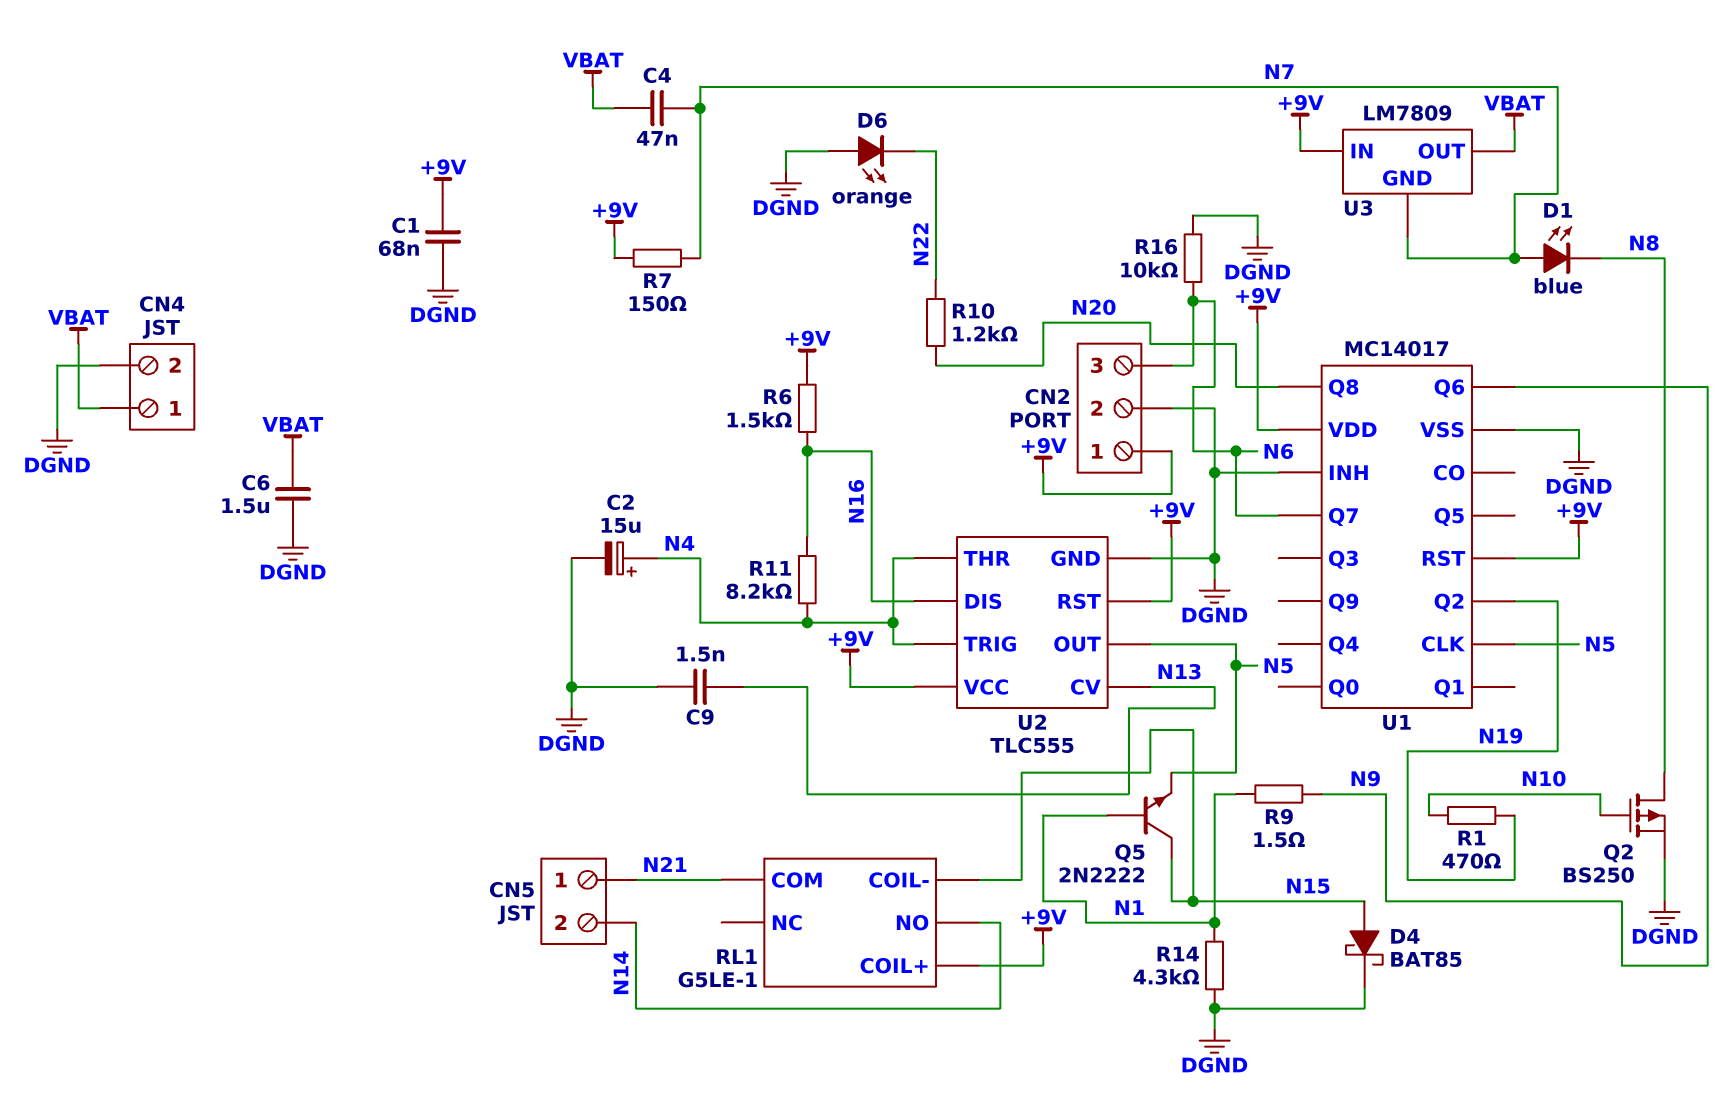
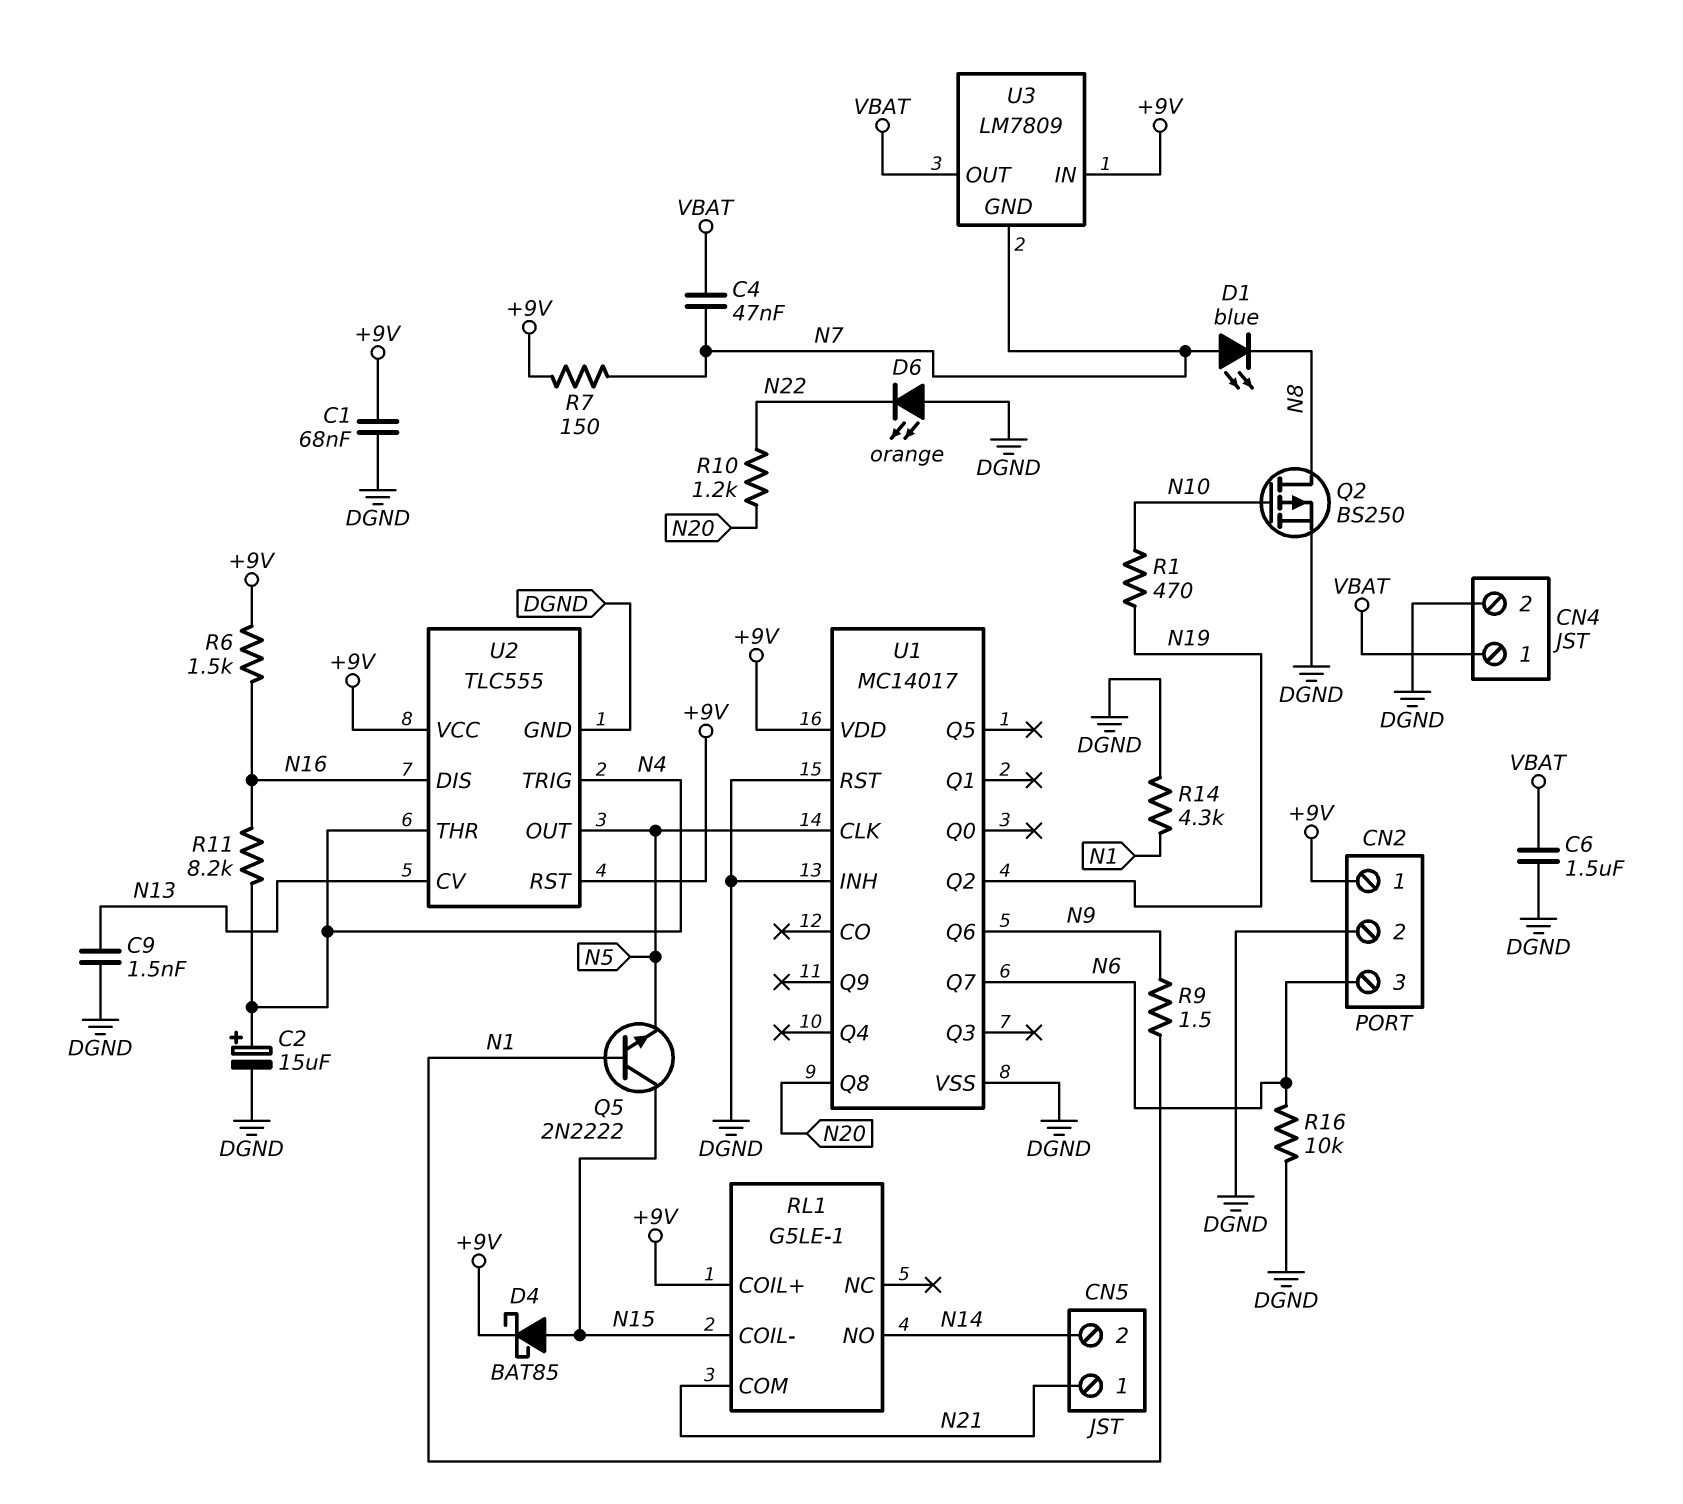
D4: schottky BAT85 (A N15, K DGND) -> schottky BAT85 (A N15, K +9V)
U1 pin RST: +9V -> DGND

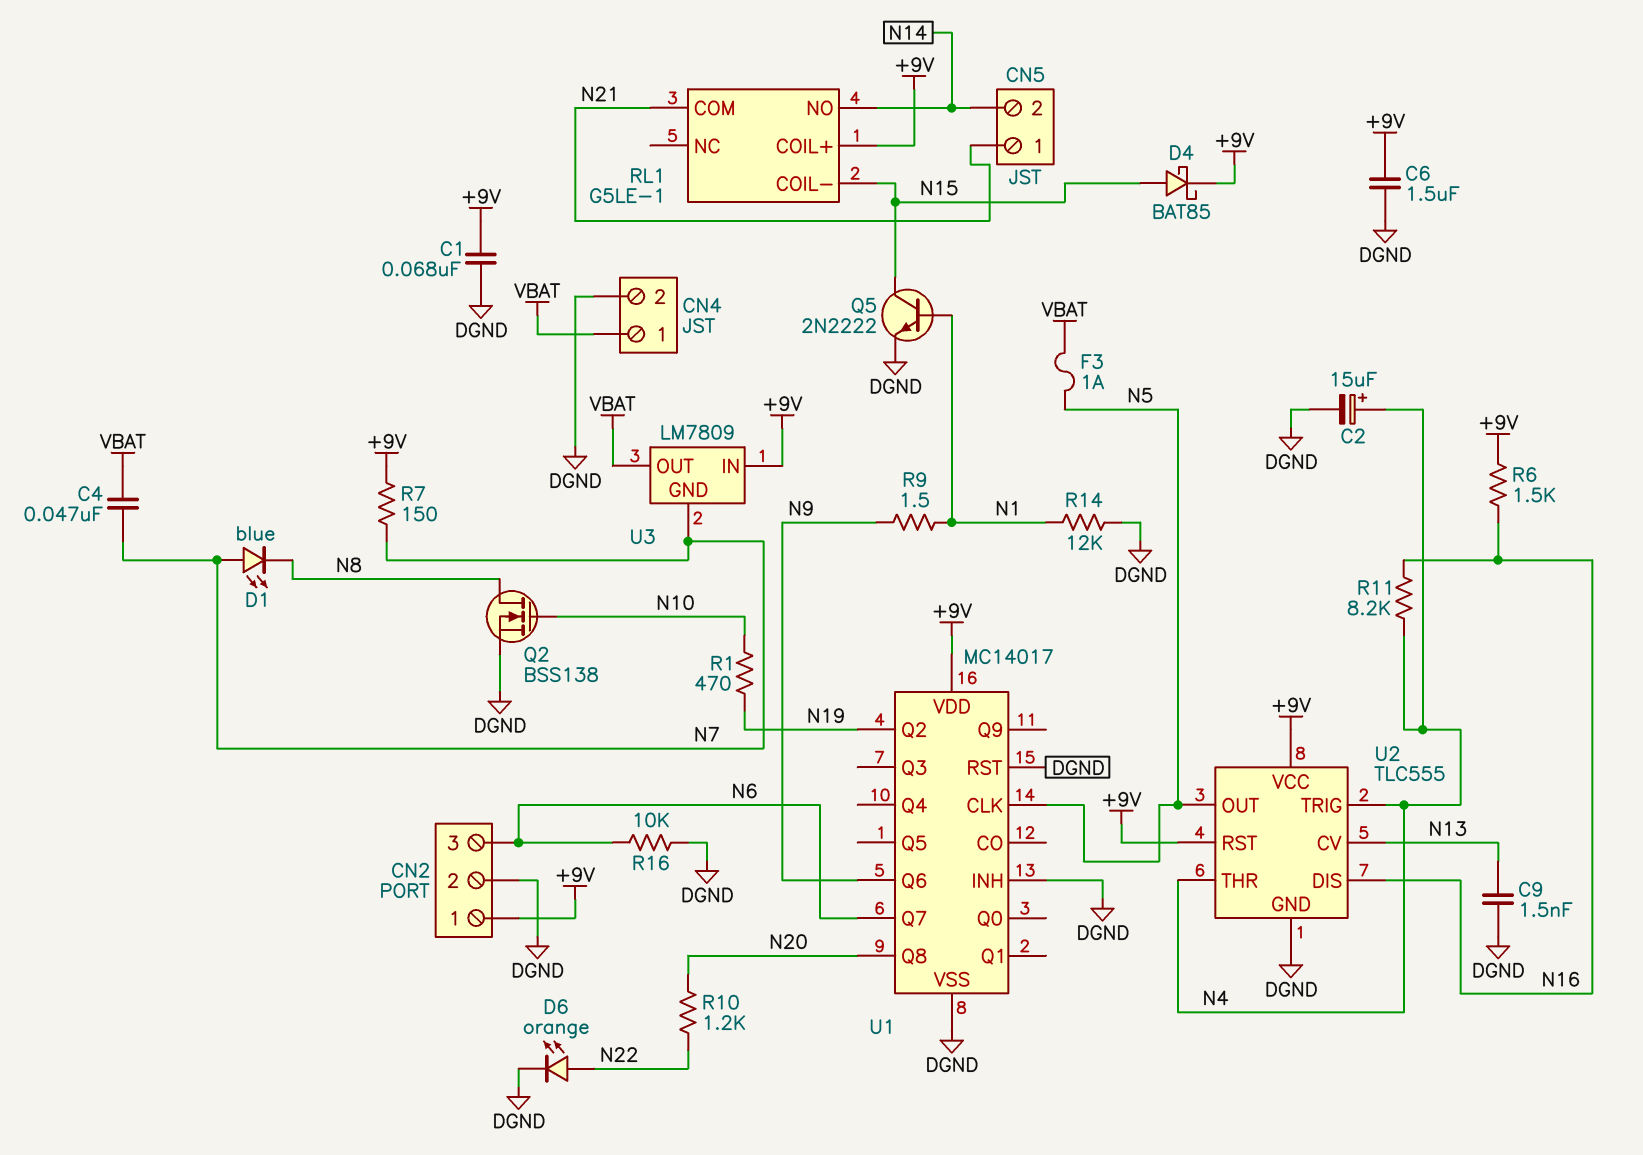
C6: 1.5uF (DGND, VBAT) -> 1.5uF (+9V, DGND)
D6: LED orange (A DGND, K N22) -> LED orange (A N22, K DGND)
F3: none -> 1A (N5, VBAT)
Q2: PMOS BS250 (G N10, D N8, S DGND) -> NMOS BSS138 (G N10, D N8, S DGND)
Q5: NPN 2N2222 (B N1, C N15, E N5) -> NPN 2N2222 (B N1, C N15, E DGND)
R14: 4.3k (DGND, N1) -> 12k (DGND, N1)

